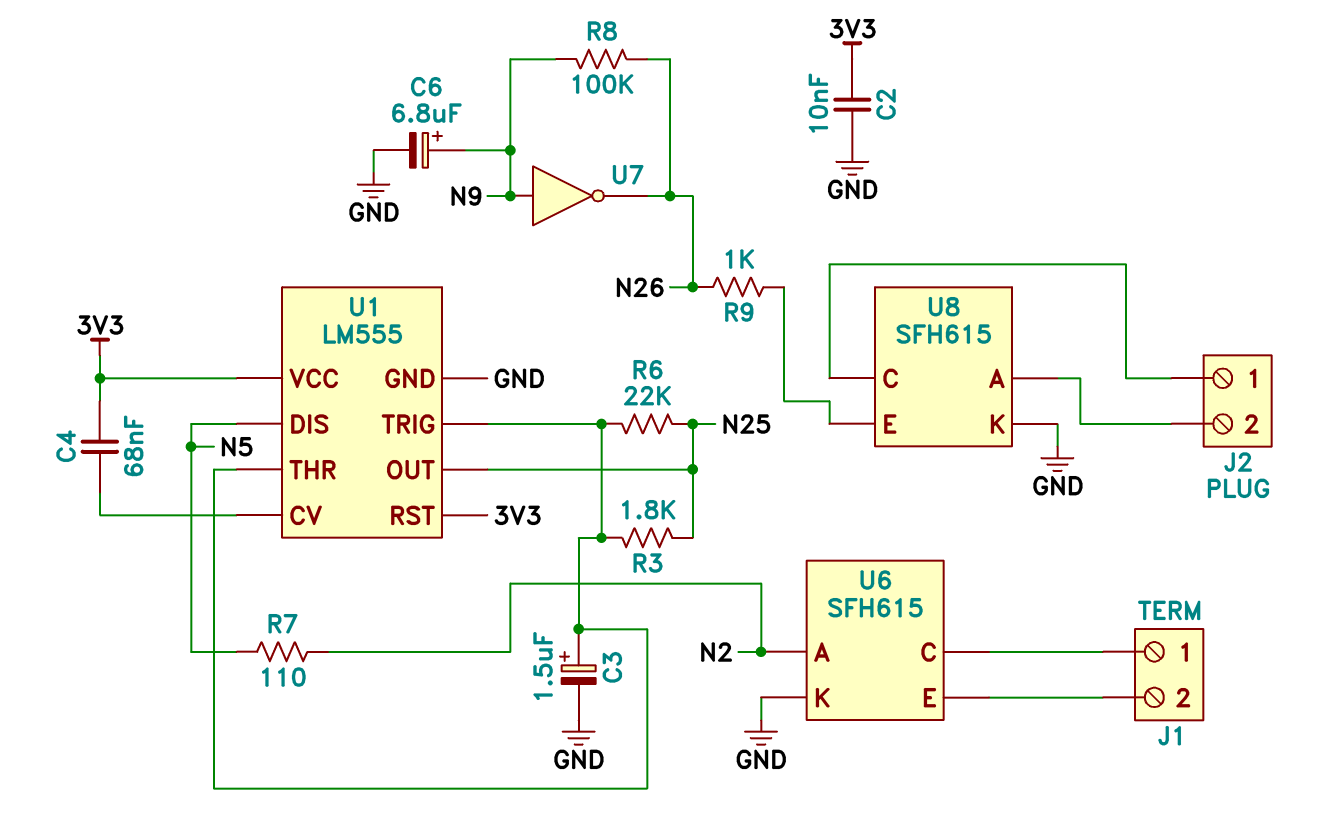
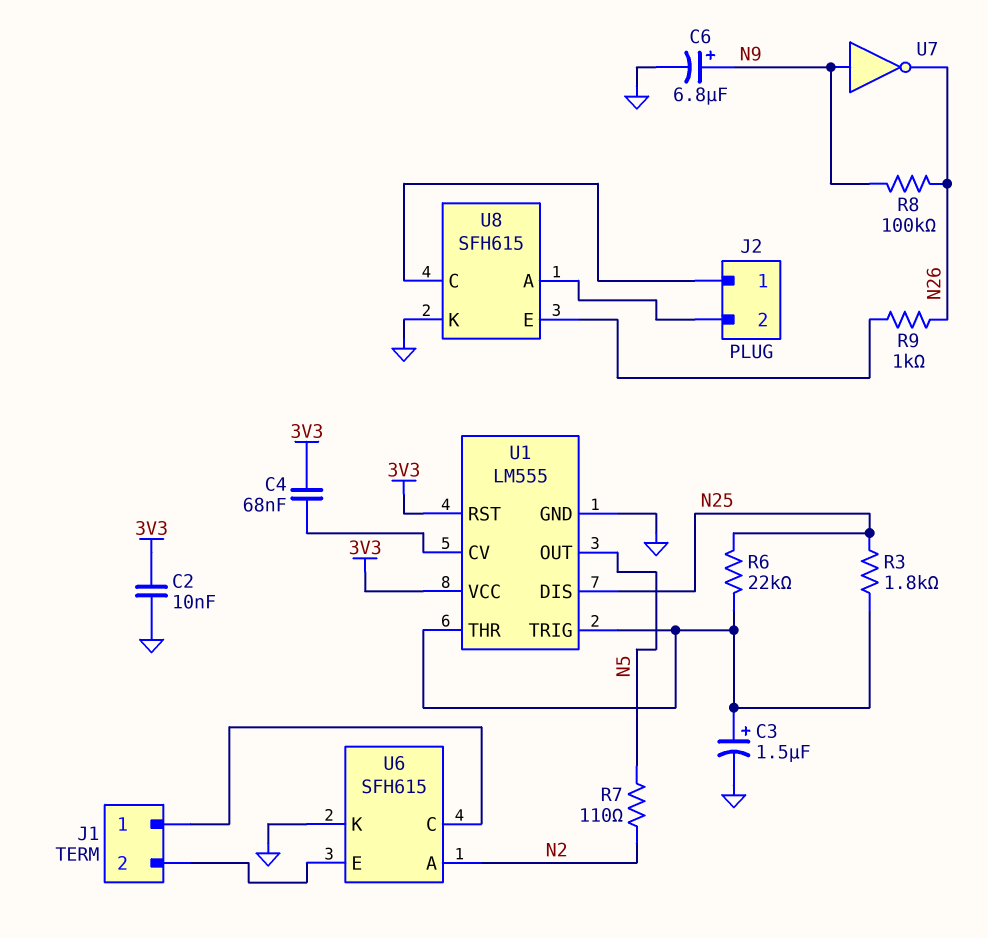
U1 pin DIS: N5 -> N25
U1 pin OUT: N25 -> N5

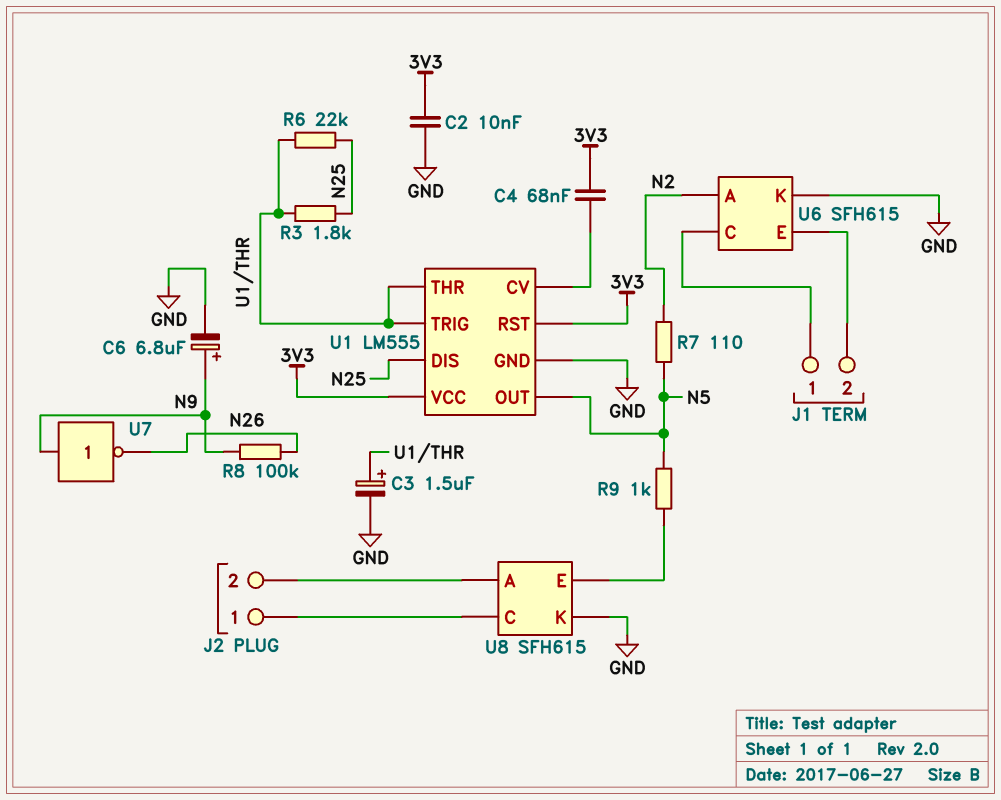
R9: 1k (N26, U8/E) -> 1k (N5, U8/E)

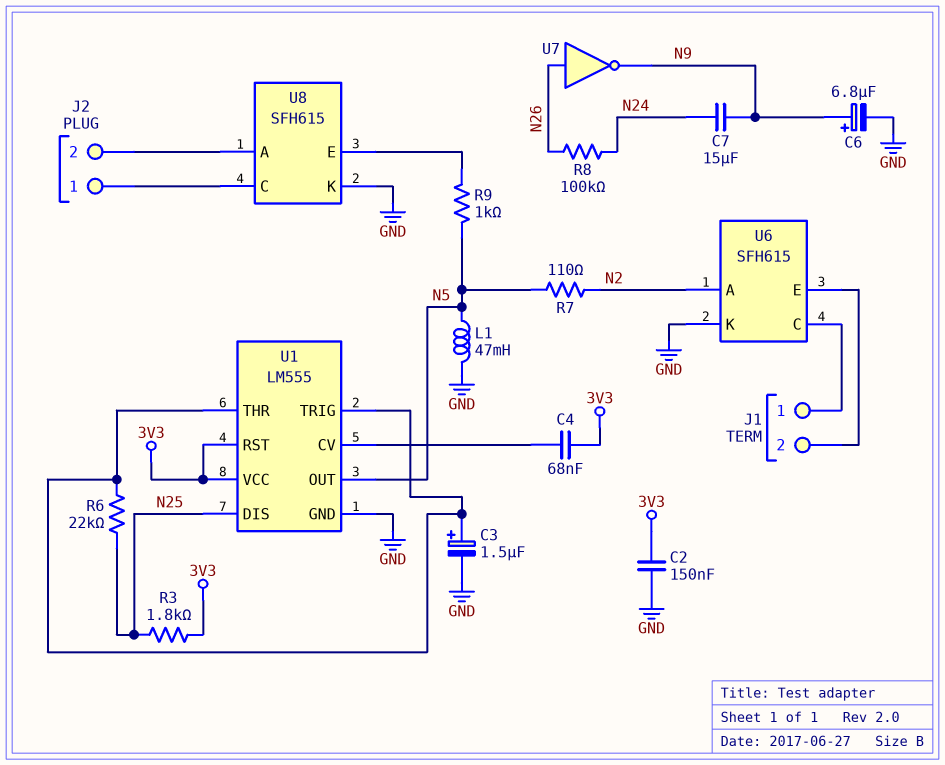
C2: 10nF (3V3, GND) -> 150nF (3V3, GND)
C7: none -> 15uF (N9, N24)
L1: none -> 47mH (GND, N5)
R3: 1.8k (N25, U1/THR) -> 1.8k (3V3, N25)
R8: 100k (N9, N26) -> 100k (N24, N26)
U7: NOT (in N9, out N26) -> NOT (in N26, out N9)

